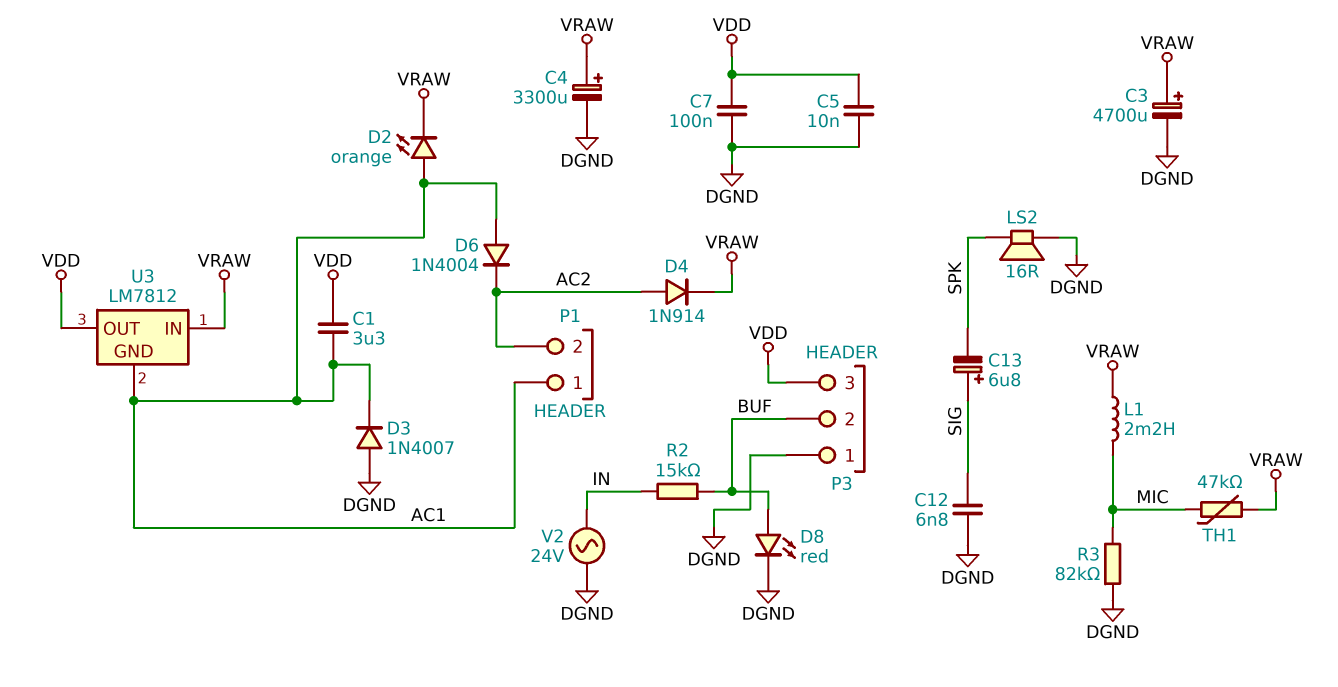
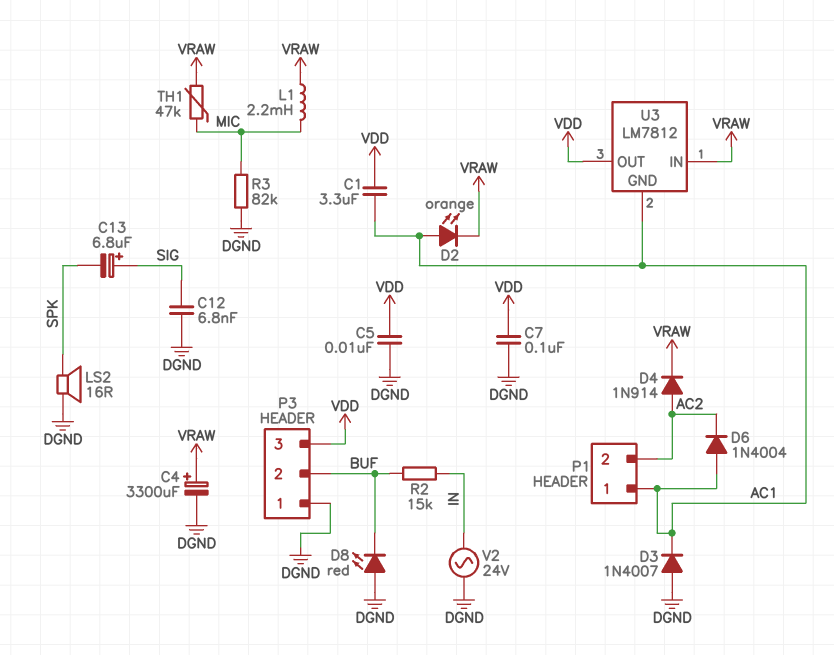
C3: 4700uF (plus VRAW, minus DGND) -> none
D8: LED red (A BUF, K DGND) -> LED red (A DGND, K BUF)

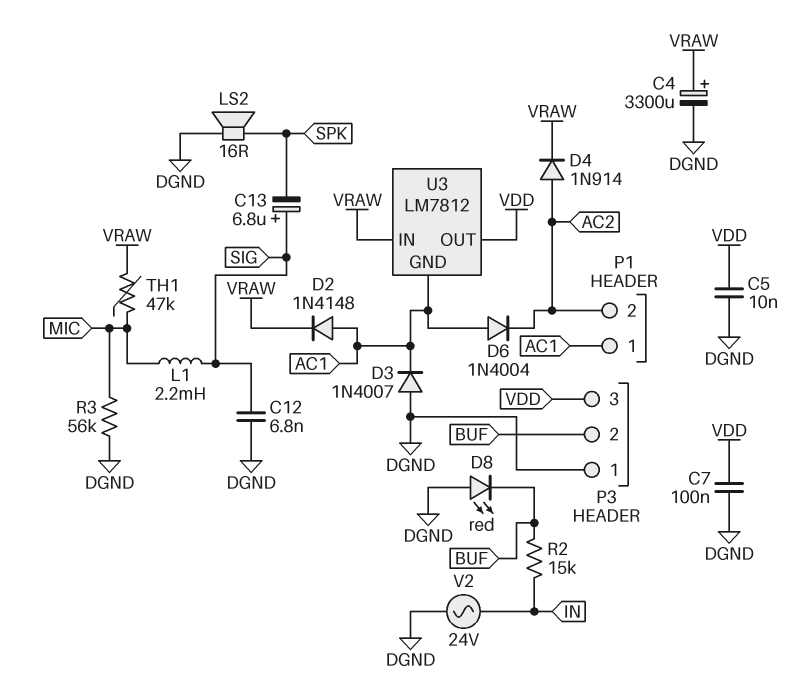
C1: 3.3uF (AC1, VDD) -> none
D2: LED orange (A AC1, K VRAW) -> diode 1N4148 (A AC1, K VRAW)
L1: 2.2mH (MIC, VRAW) -> 2.2mH (MIC, SIG)
R3: 82k (DGND, MIC) -> 56k (DGND, MIC)

